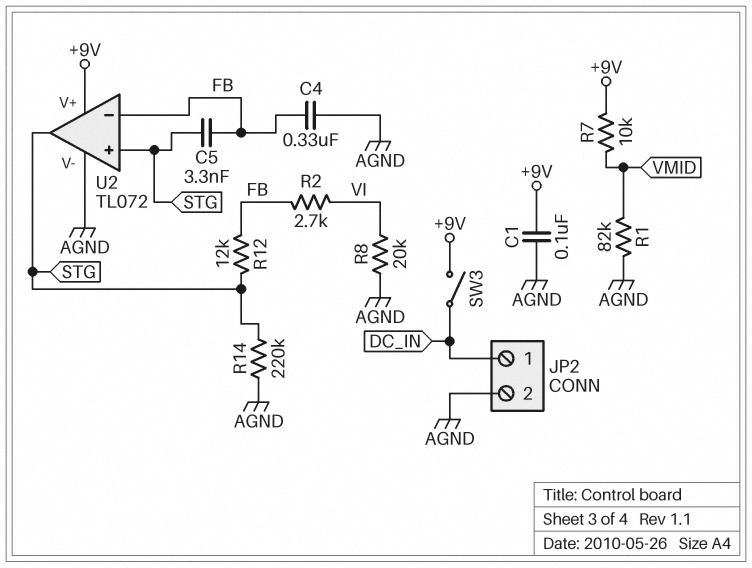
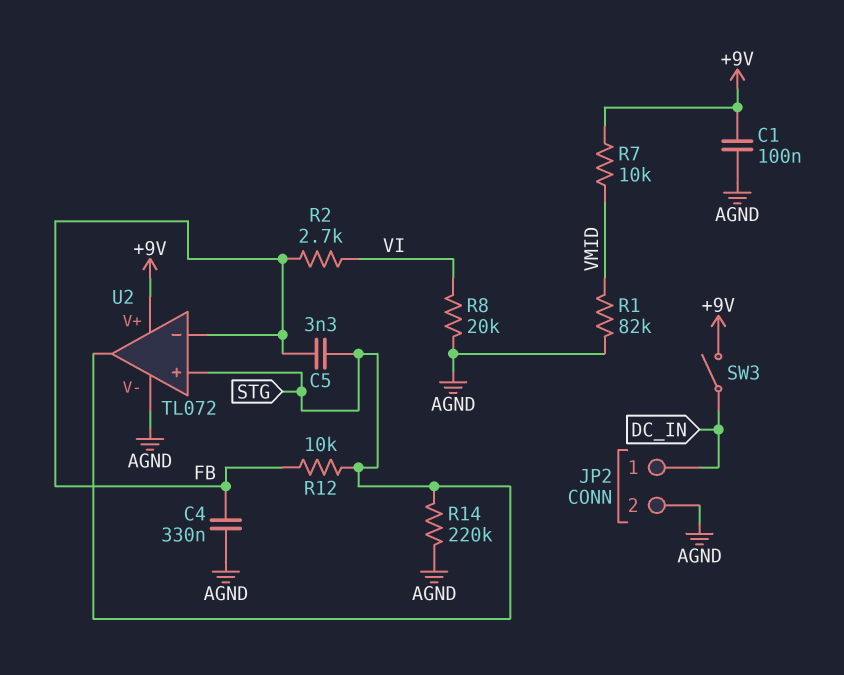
R12: 12k (FB, STG) -> 10k (FB, STG)

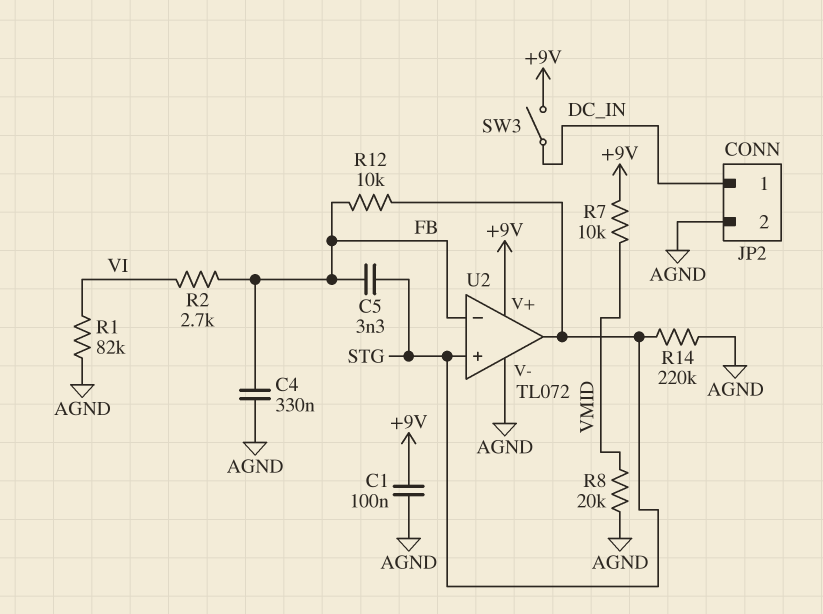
R1: 82k (AGND, VMID) -> 82k (AGND, VI)
R8: 20k (AGND, VI) -> 20k (AGND, VMID)

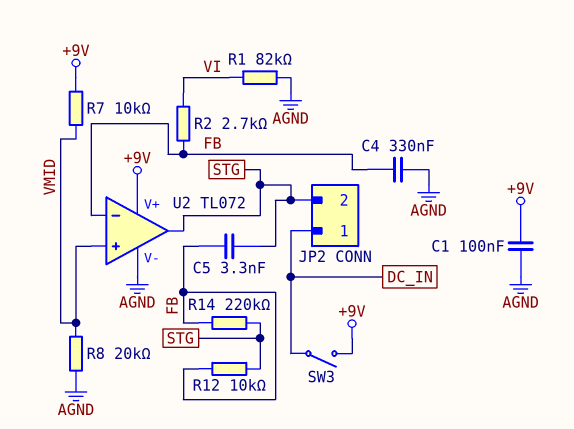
JP2 pin 2: AGND -> STG
R14: 220k (AGND, STG) -> 220k (FB, STG)
U2 pin in+: STG -> VMID

